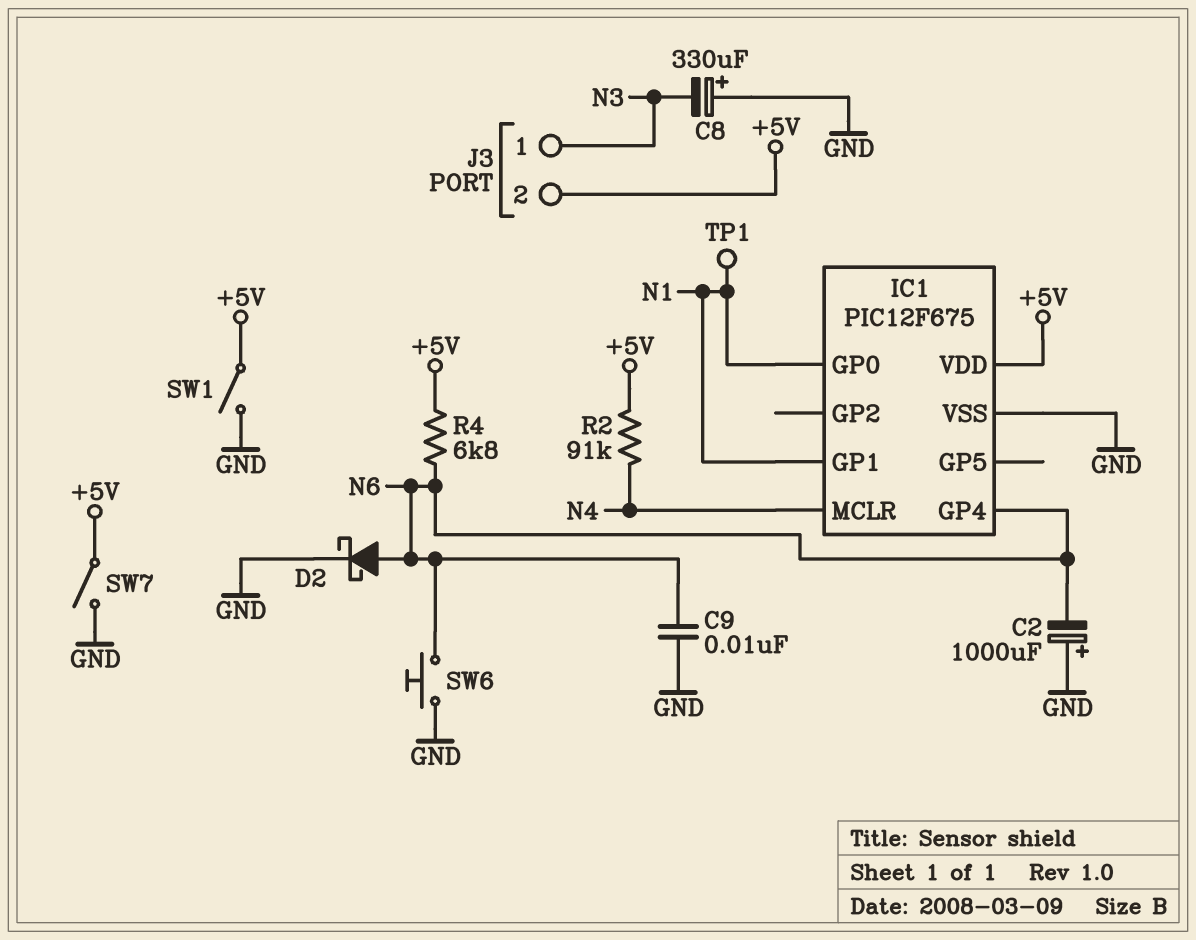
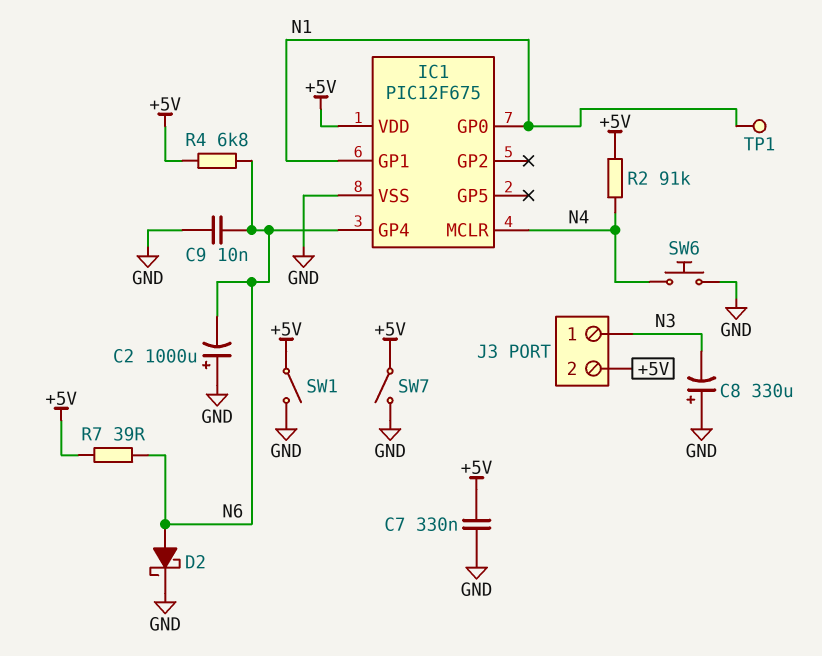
C7: none -> 330nF (+5V, GND)
R7: none -> 39 (+5V, N6)
SW6: button (GND, N6) -> button (GND, N4)

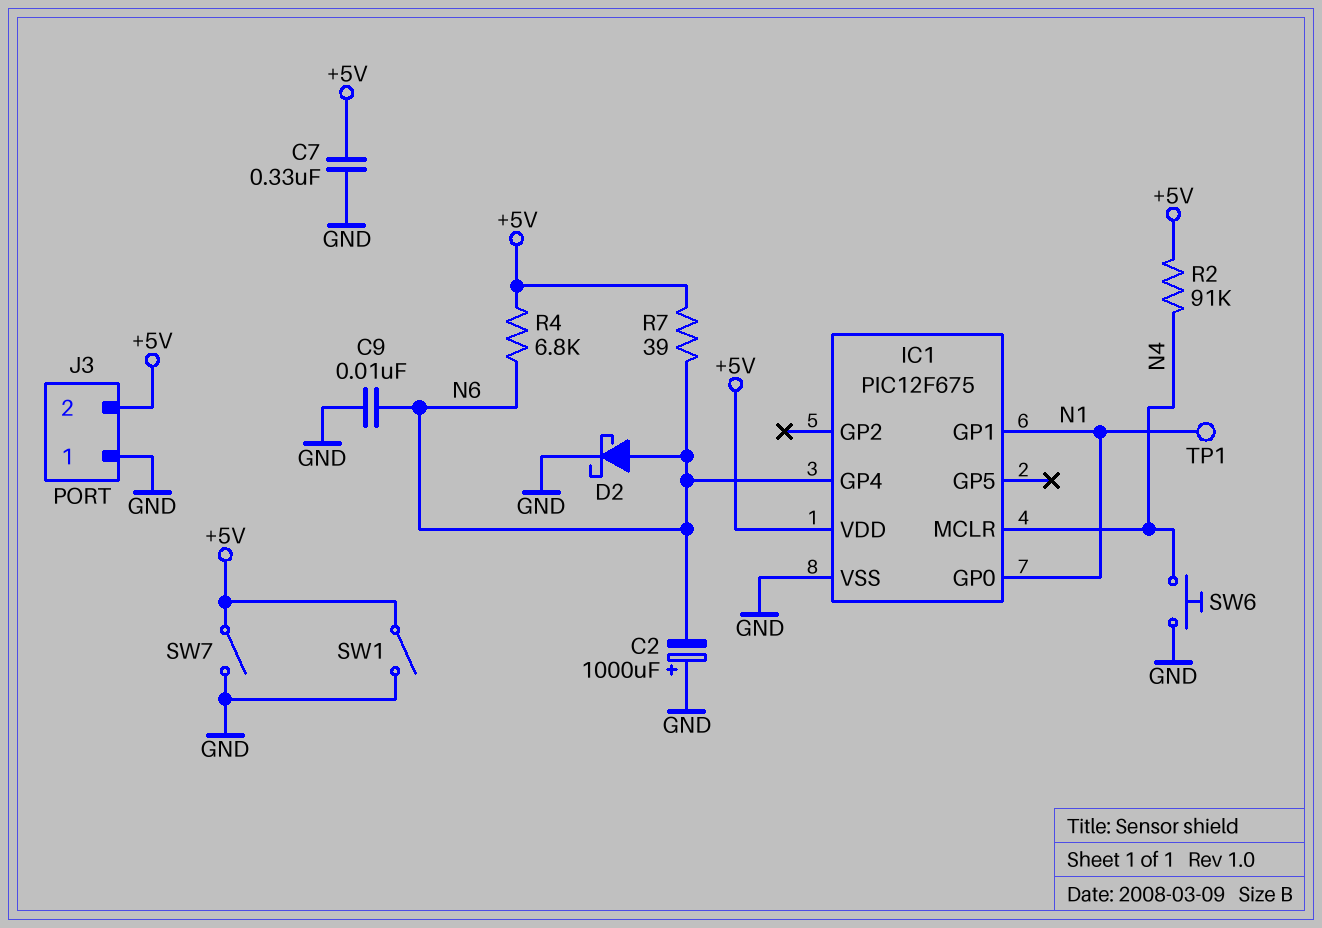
C8: 330uF (plus GND, minus N3) -> none
J3 pin 1: N3 -> GND

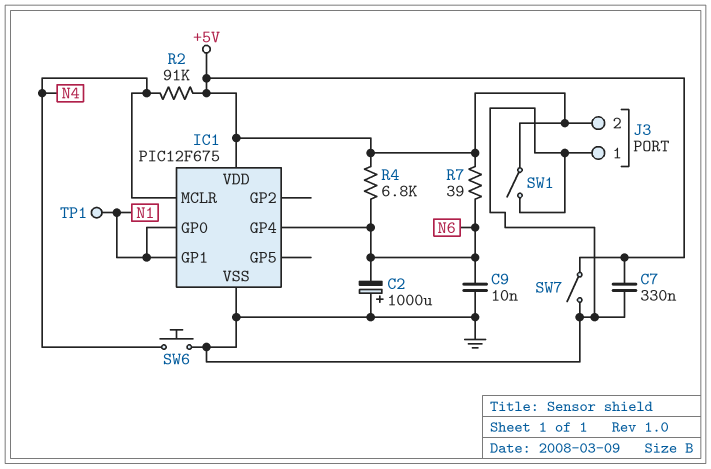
D2: schottky (A N6, K GND) -> none

